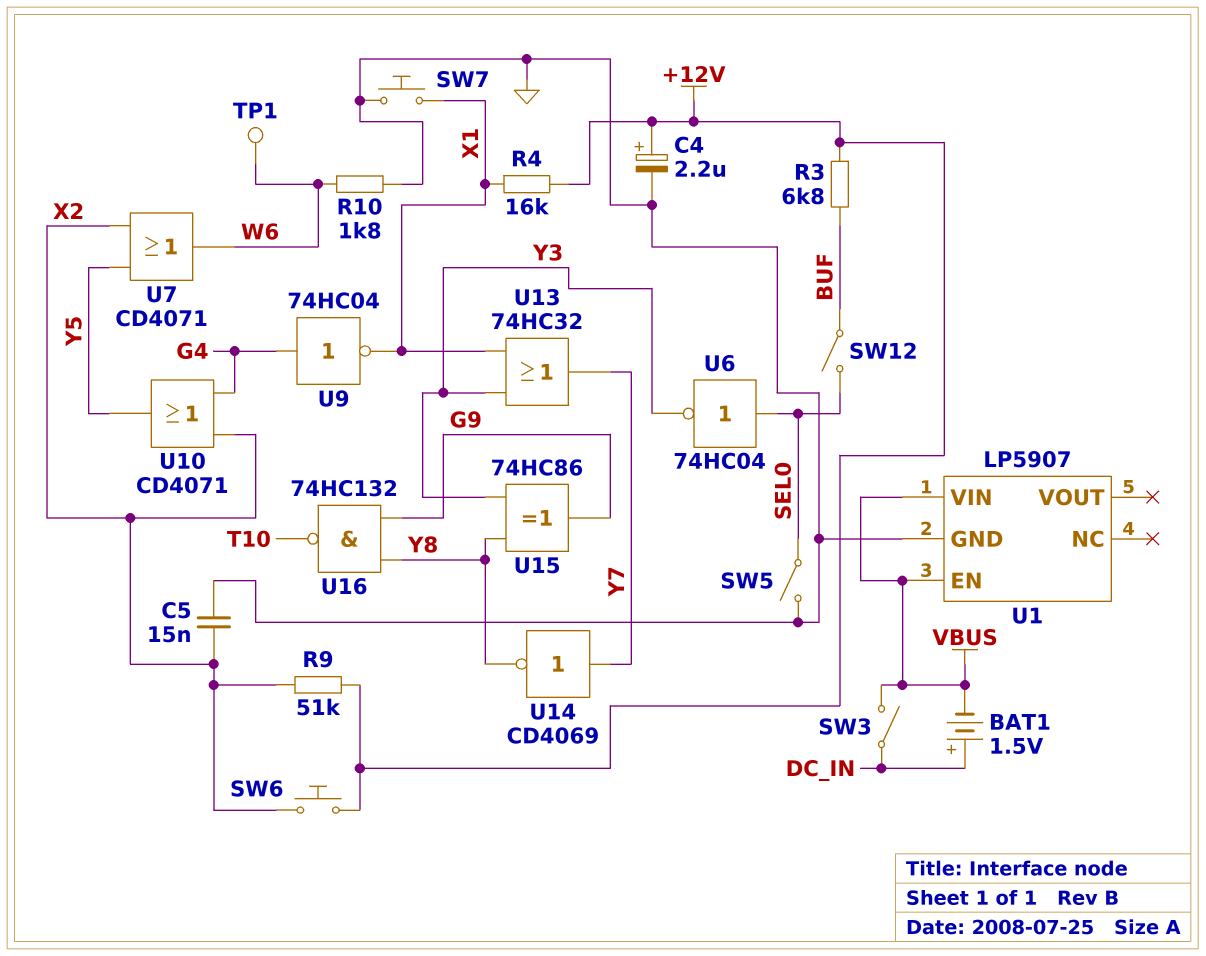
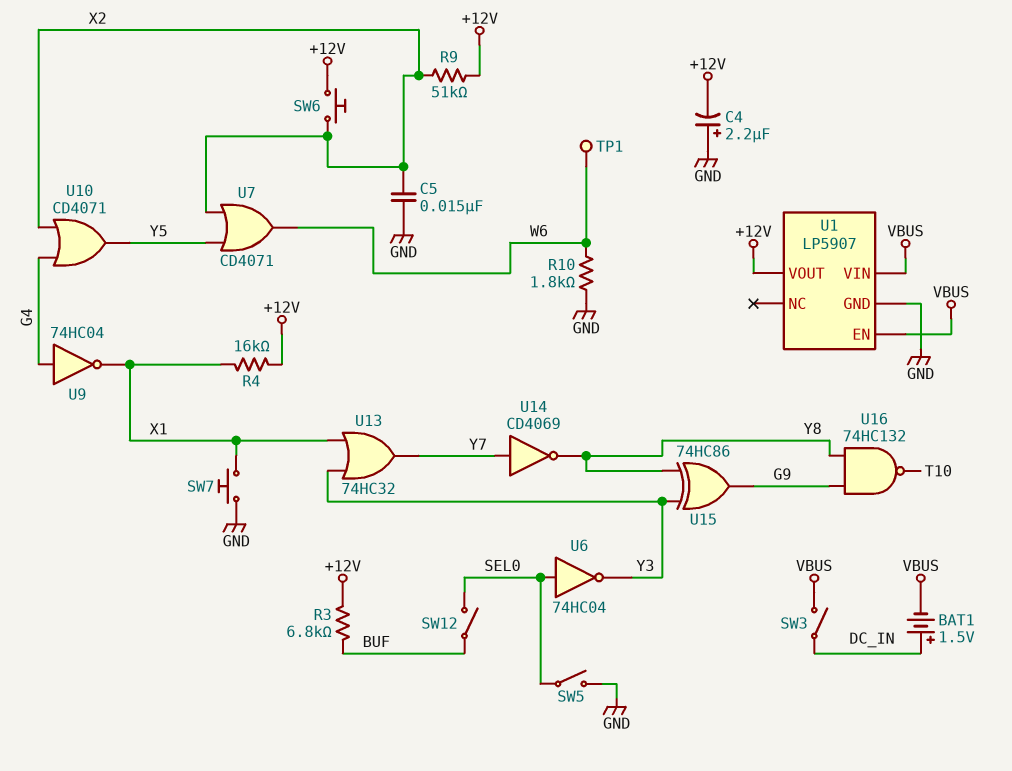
C4: 2.2uF (plus +12V, minus GND) -> 2.2uF (plus GND, minus +12V)
U1 pin VOUT: none -> +12V

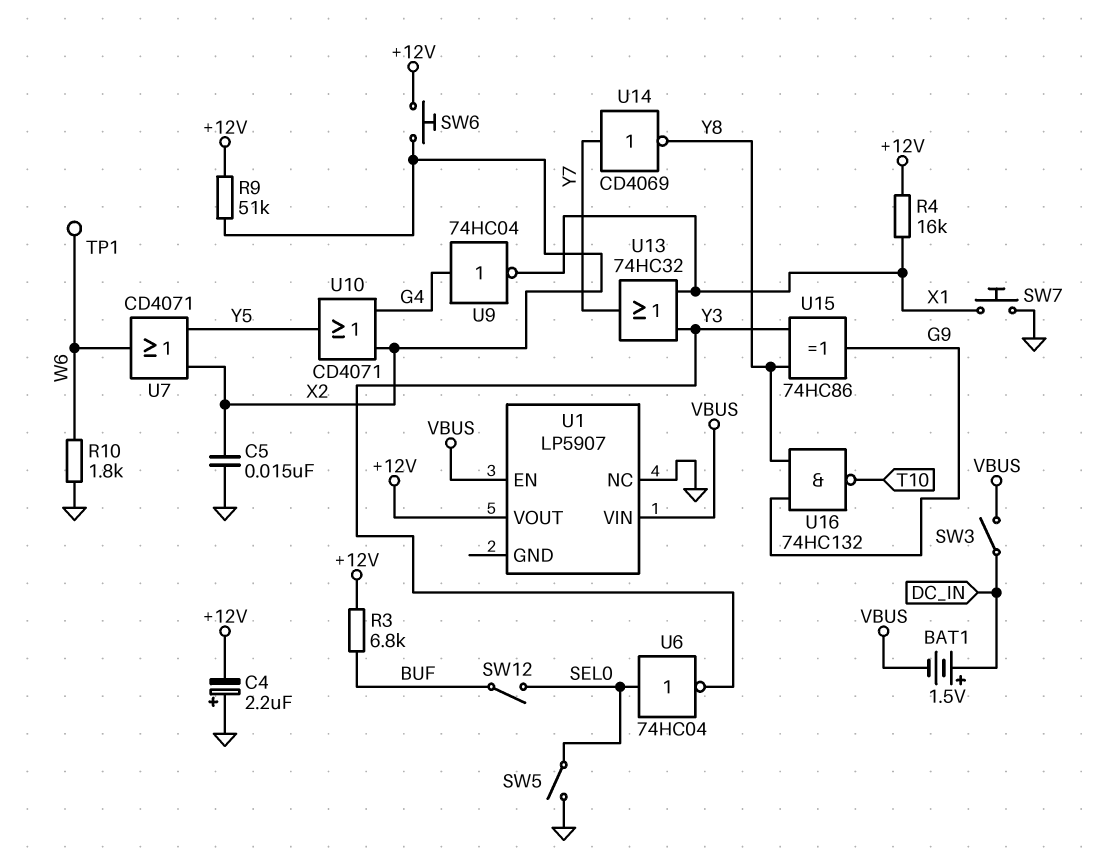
U1 pin GND: GND -> none
U1 pin NC: none -> GND

